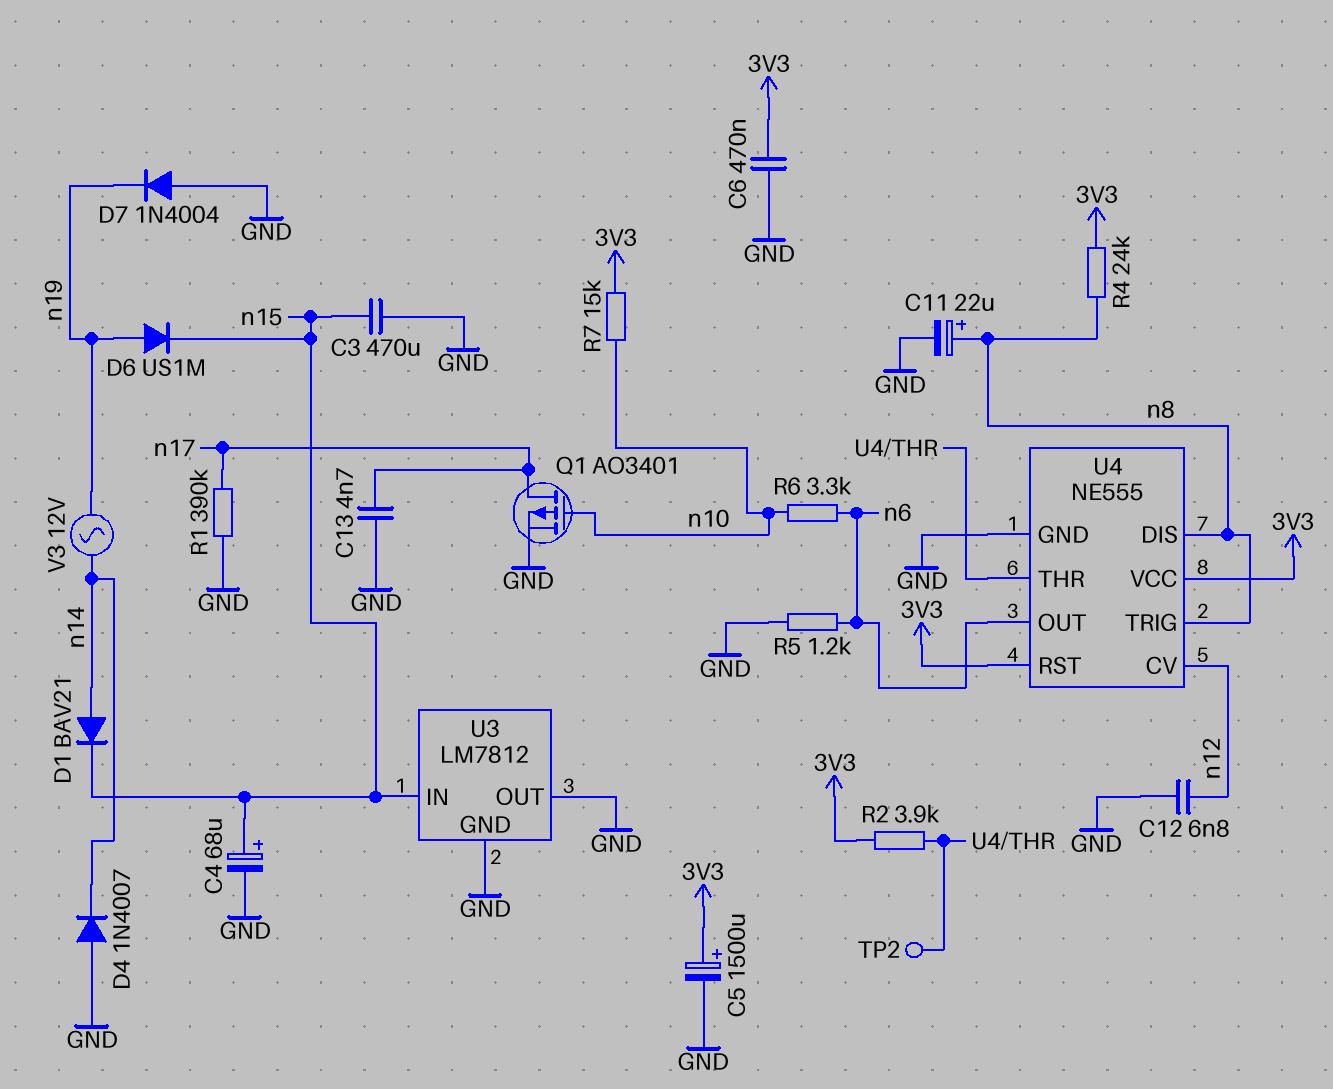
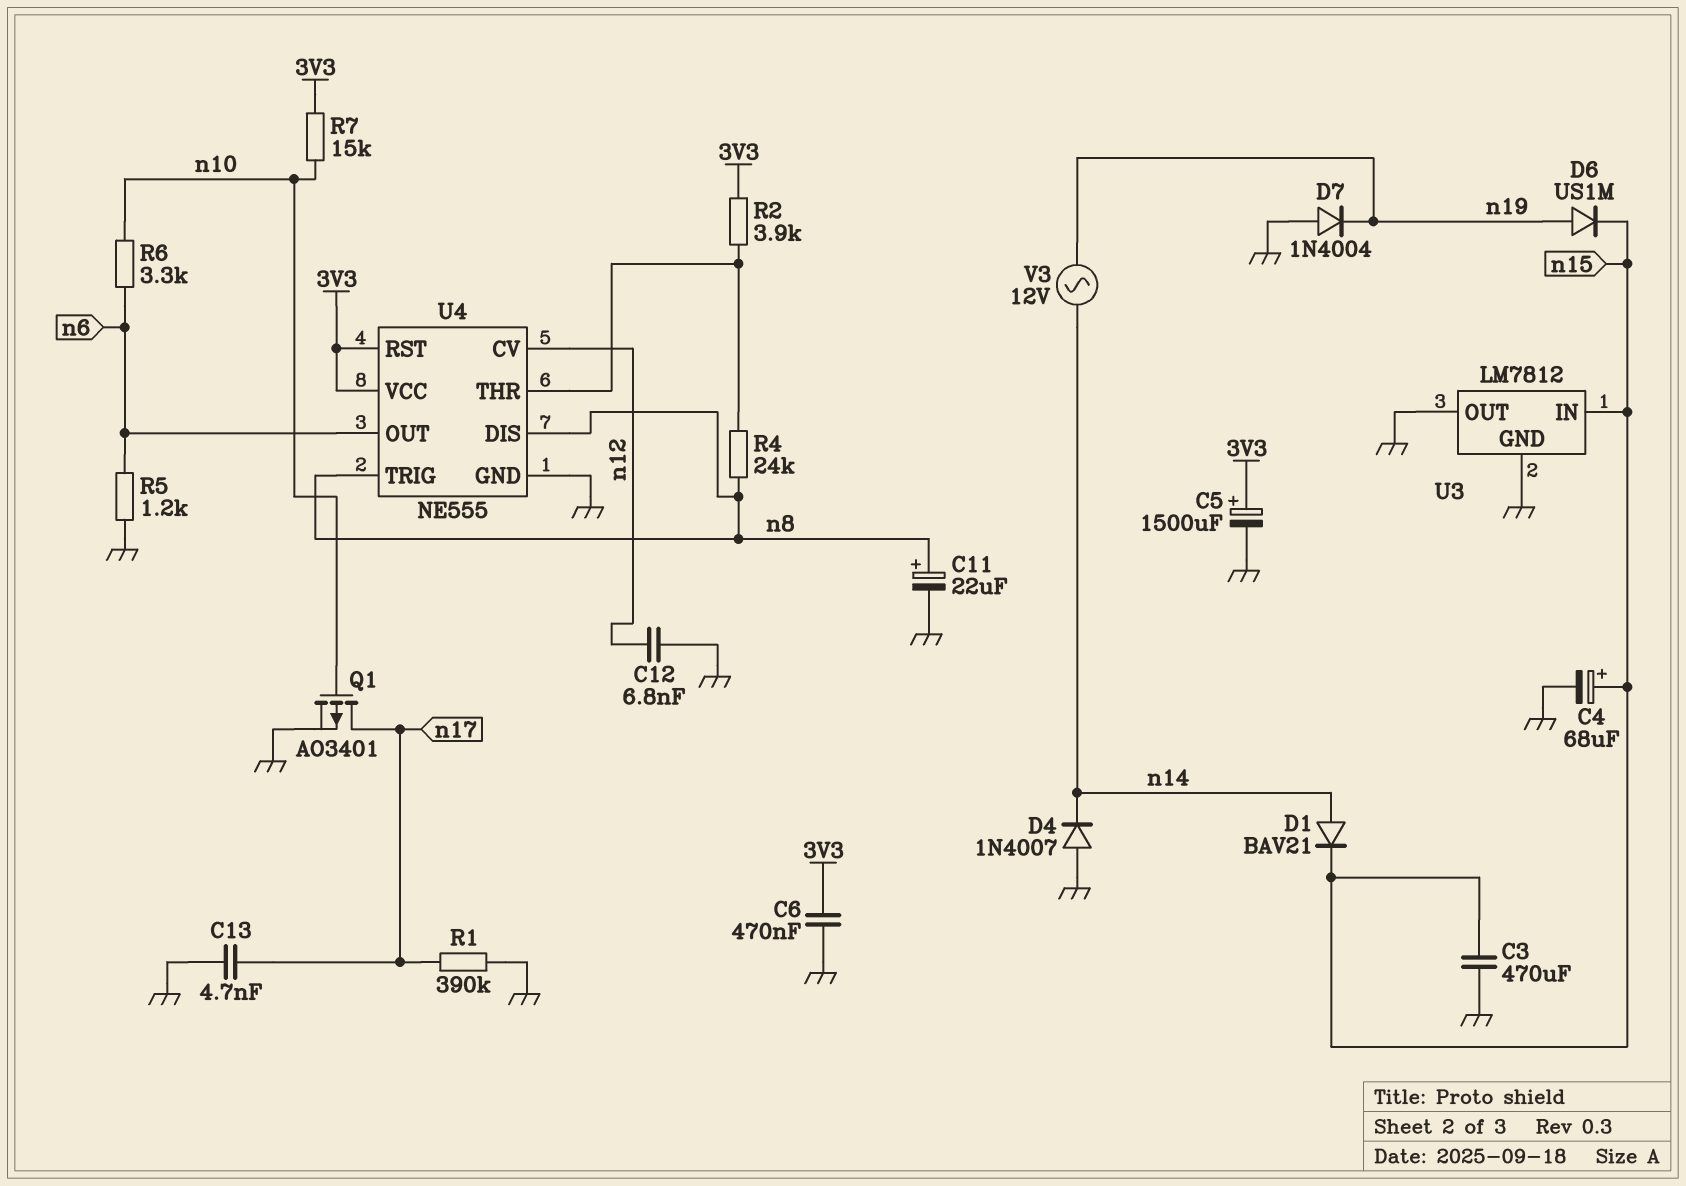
R4: 24k (3V3, n8) -> 24k (U4/THR, n8)
TP2: test point (U4/THR) -> none

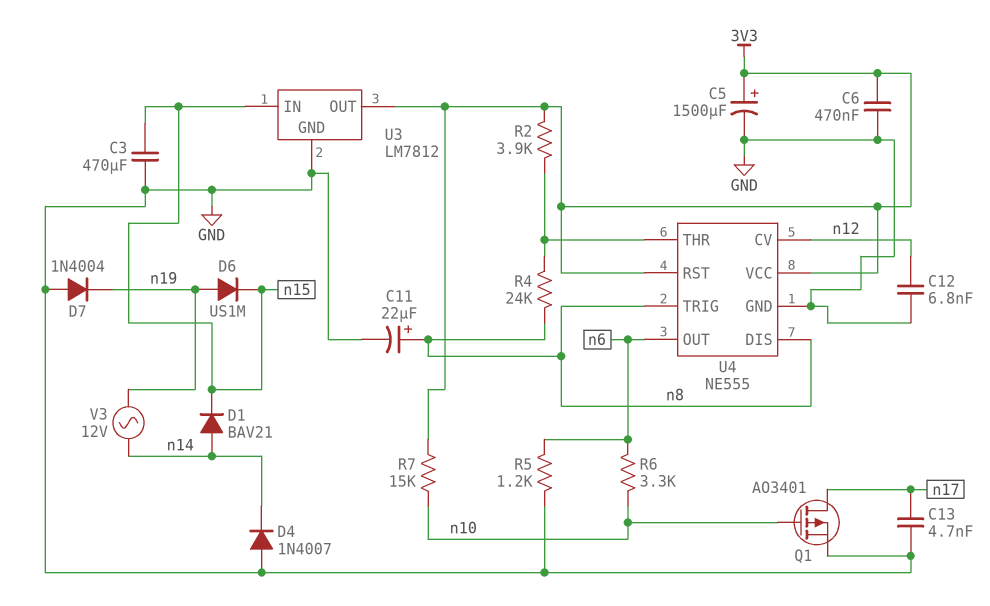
C4: 68uF (plus n15, minus GND) -> none
R1: 390k (GND, n17) -> none
U3 pin OUT: GND -> 3V3

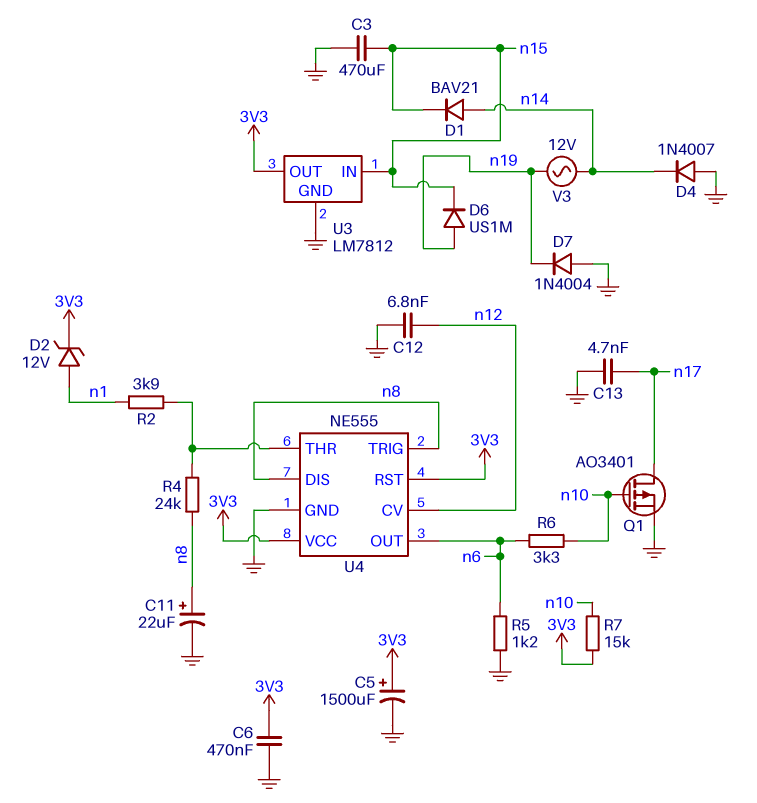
D2: none -> zener 12V (A n1, K 3V3)
R2: 3.9k (3V3, U4/THR) -> 3.9k (U4/THR, n1)

